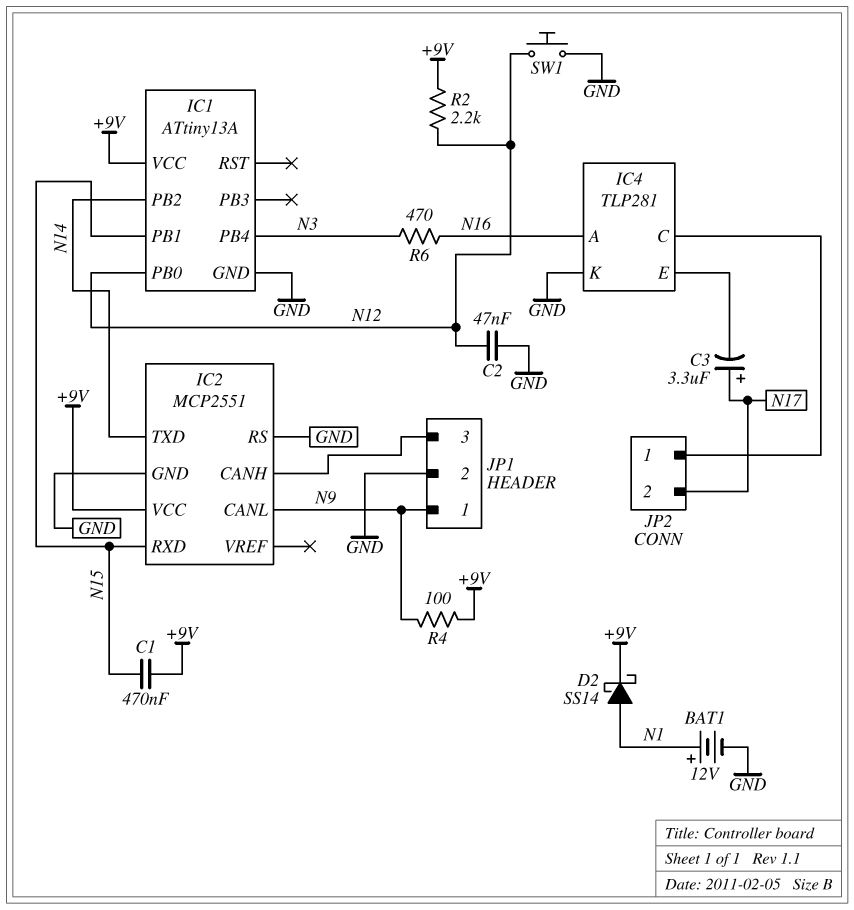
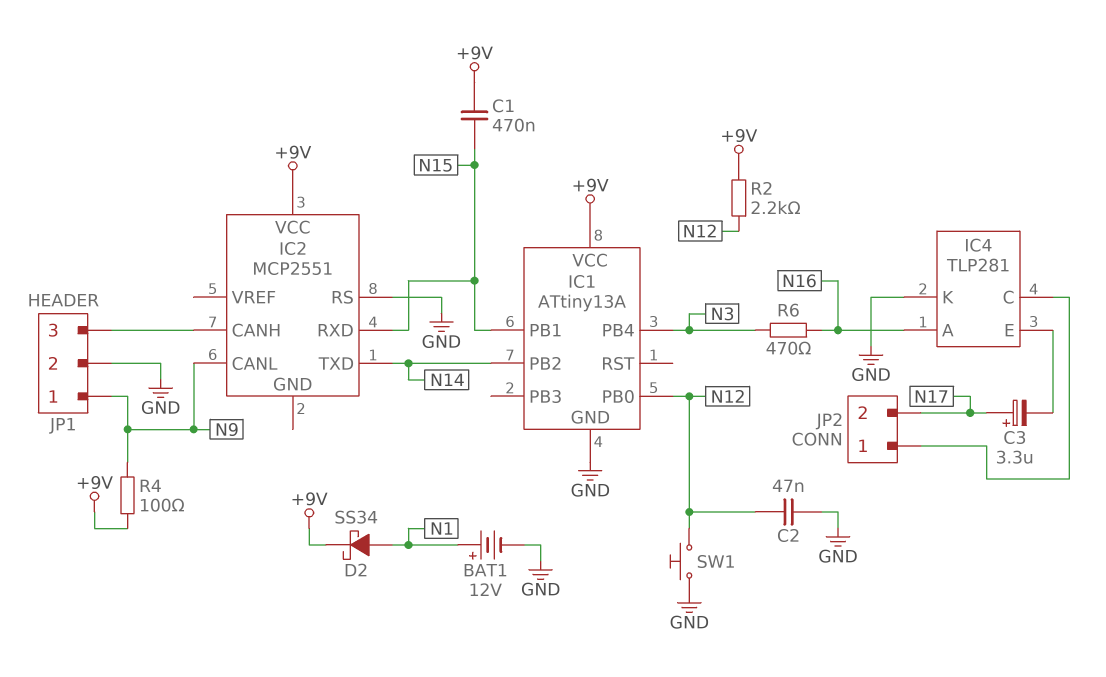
D2: schottky SS14 (A N1, K +9V) -> schottky SS34 (A N1, K +9V)
IC2 pin GND: GND -> none

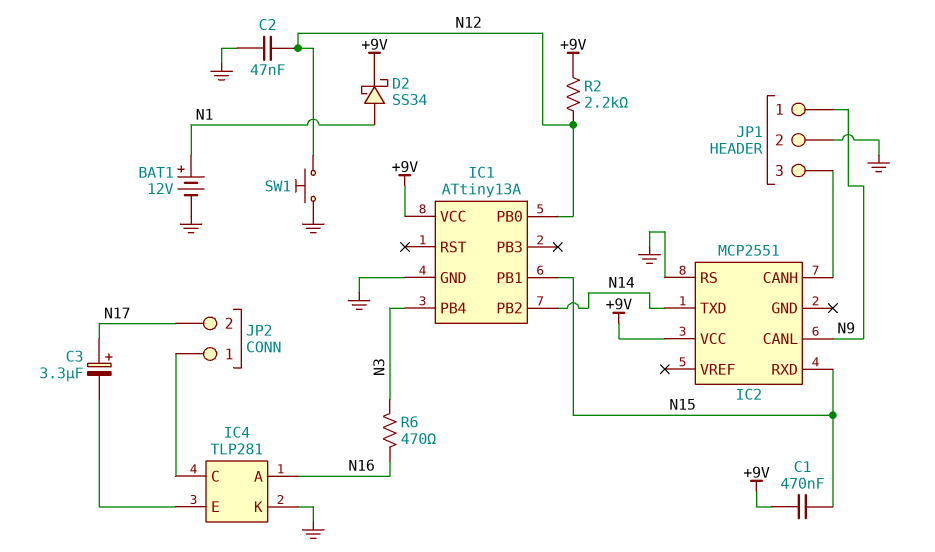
R4: 100 (+9V, N9) -> none

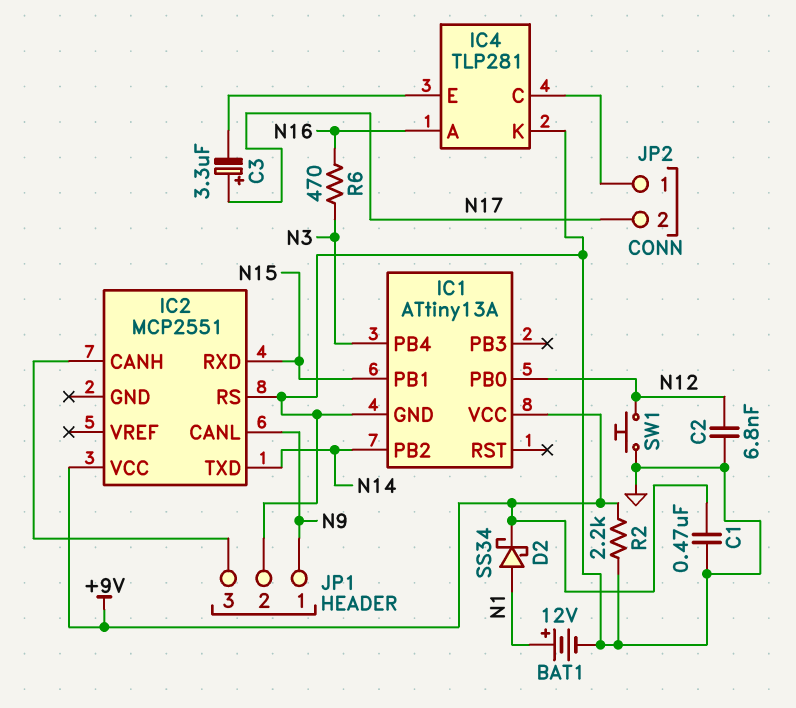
C1: 470nF (+9V, N15) -> 470nF (+9V, GND)
C2: 47nF (GND, N12) -> 6.8nF (GND, N12)
R2: 2.2k (+9V, N12) -> 2.2k (+9V, GND)

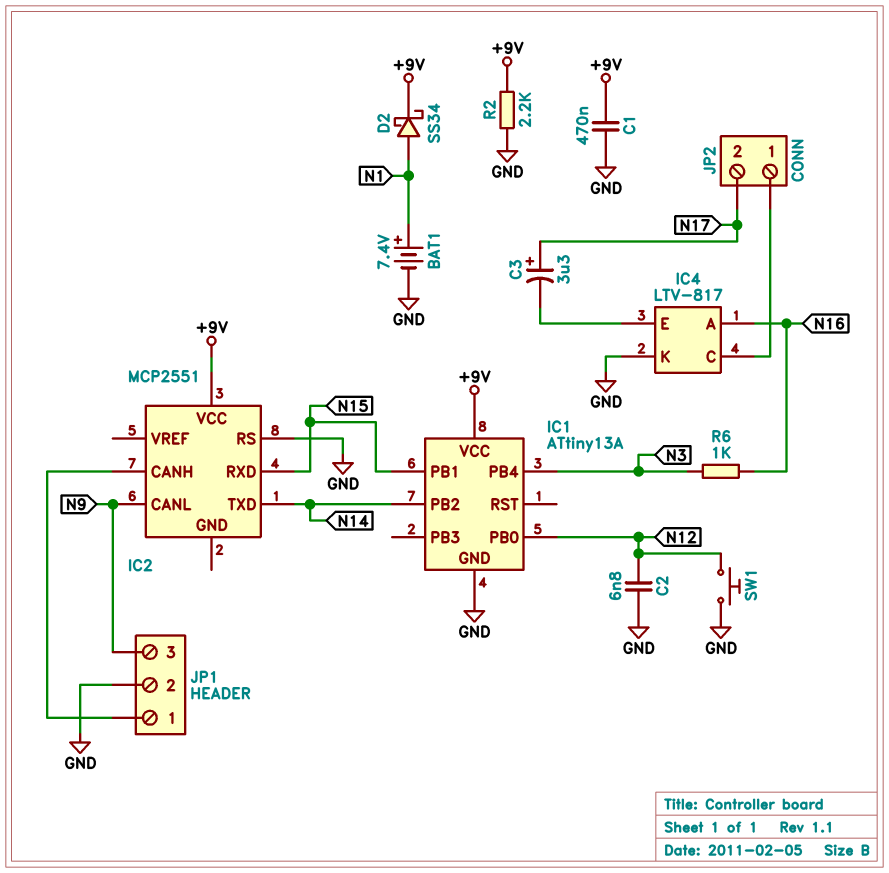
BAT1: 12V (plus N1, minus GND) -> 7.4V (plus N1, minus GND)
IC4: TLP281 -> LTV-817
JP1 pin 1: N9 -> IC2/CANH
JP1 pin 3: IC2/CANH -> N9
R6: 470 (N3, N16) -> 1k (N3, N16)

